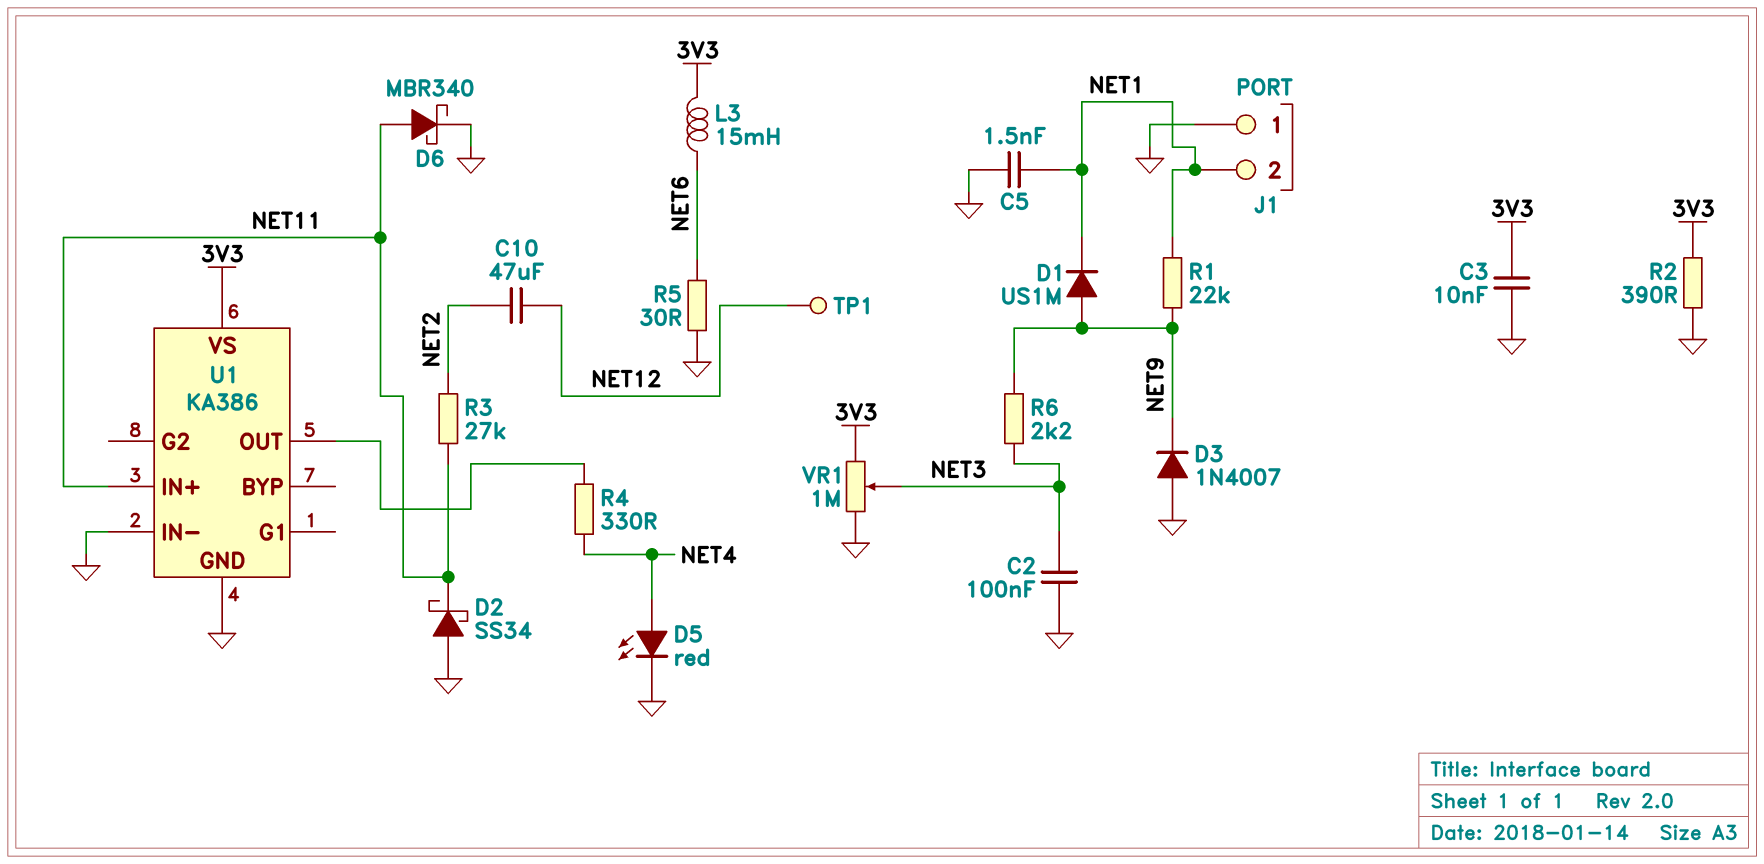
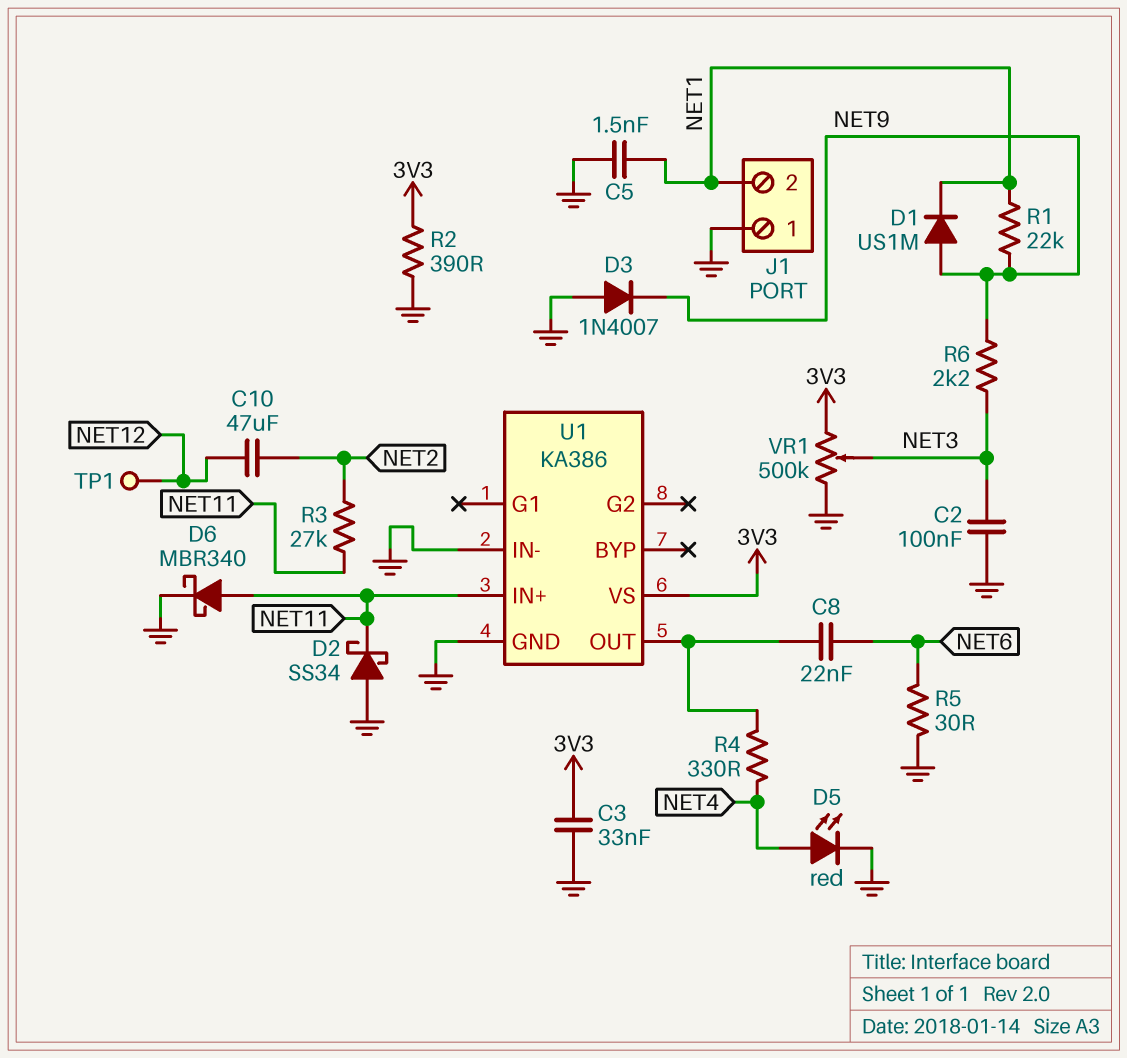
C3: 10nF (3V3, GND) -> 33nF (3V3, GND)
C8: none -> 22nF (NET6, U1/OUT)
L3: 15mH (3V3, NET6) -> none
VR1: 1M (3V3, GND, wiper NET3) -> 500k (3V3, GND, wiper NET3)

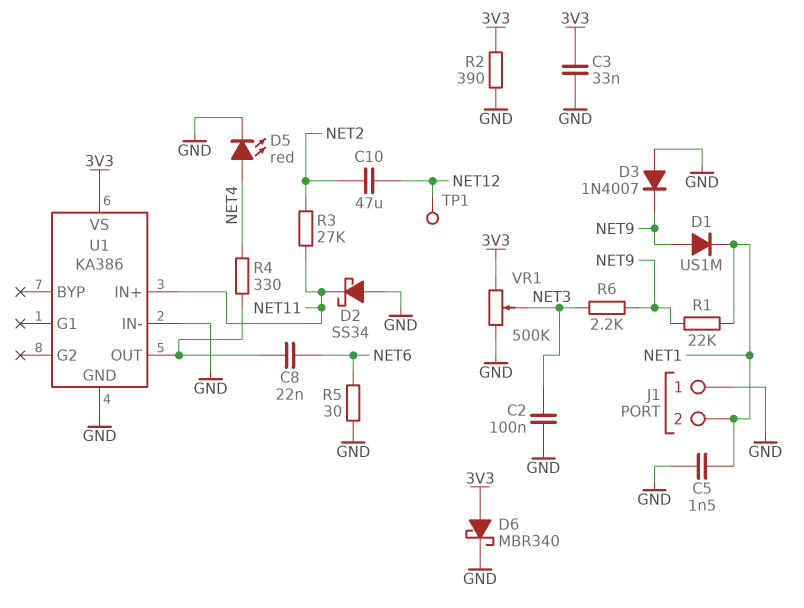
D6: schottky MBR340 (A NET11, K GND) -> schottky MBR340 (A 3V3, K GND)

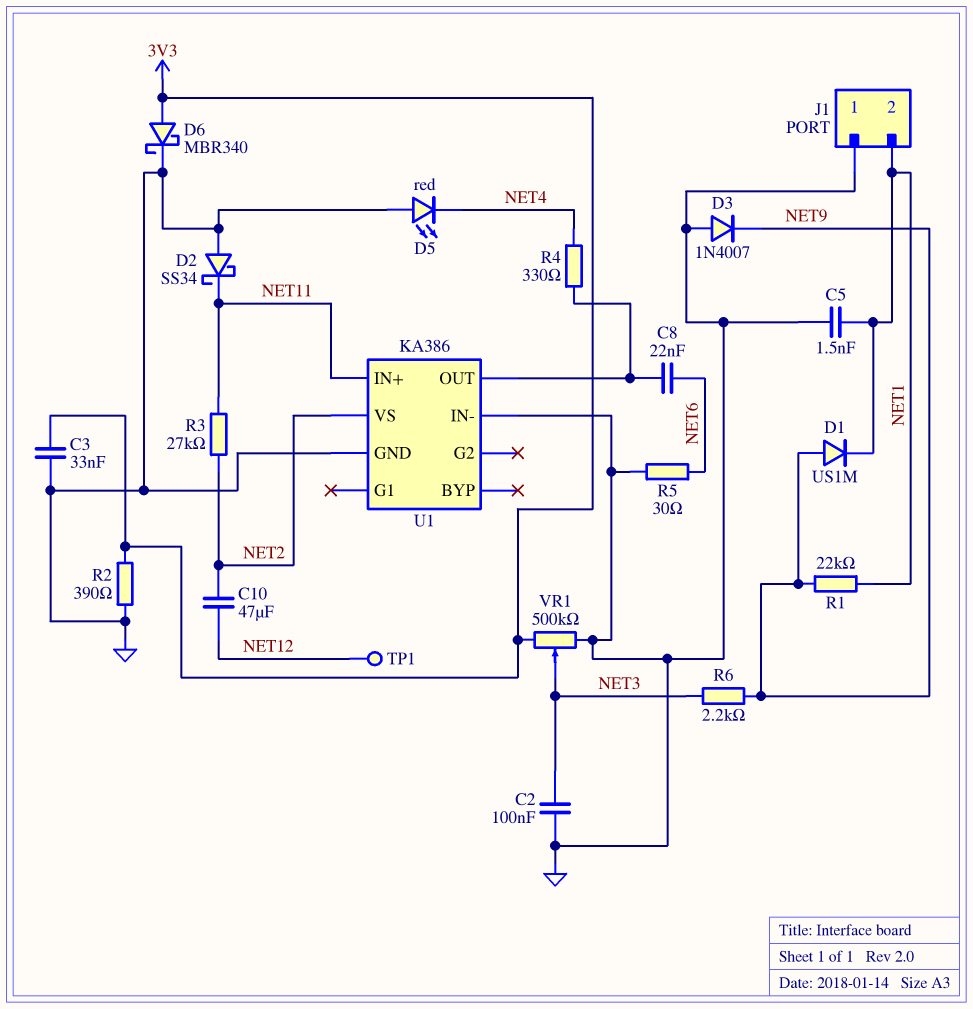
D5: LED red (A NET4, K GND) -> LED red (A GND, K NET4)
U1 pin VS: 3V3 -> NET2

